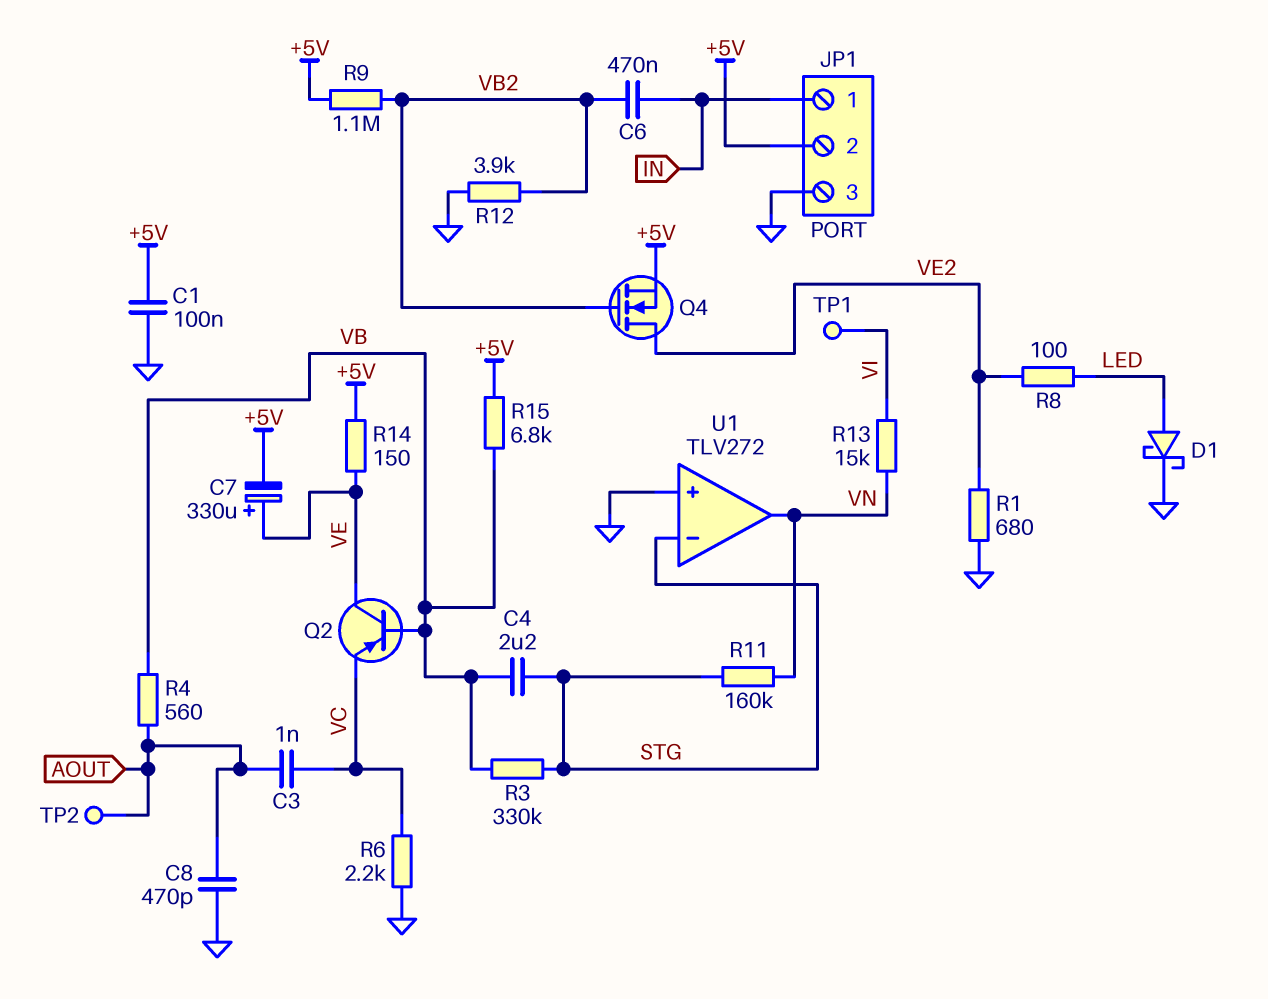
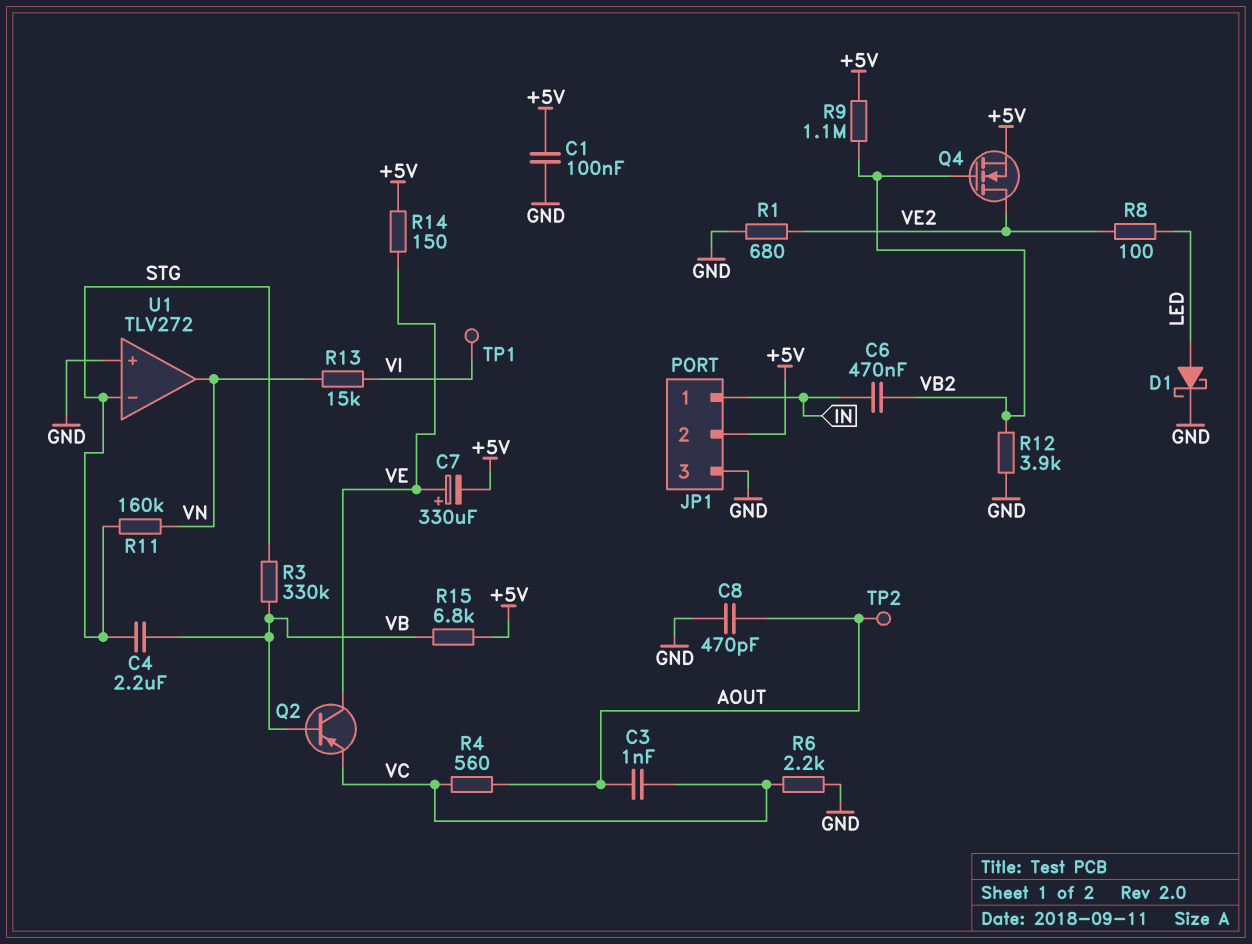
R4: 560 (AOUT, VB) -> 560 (AOUT, VC)

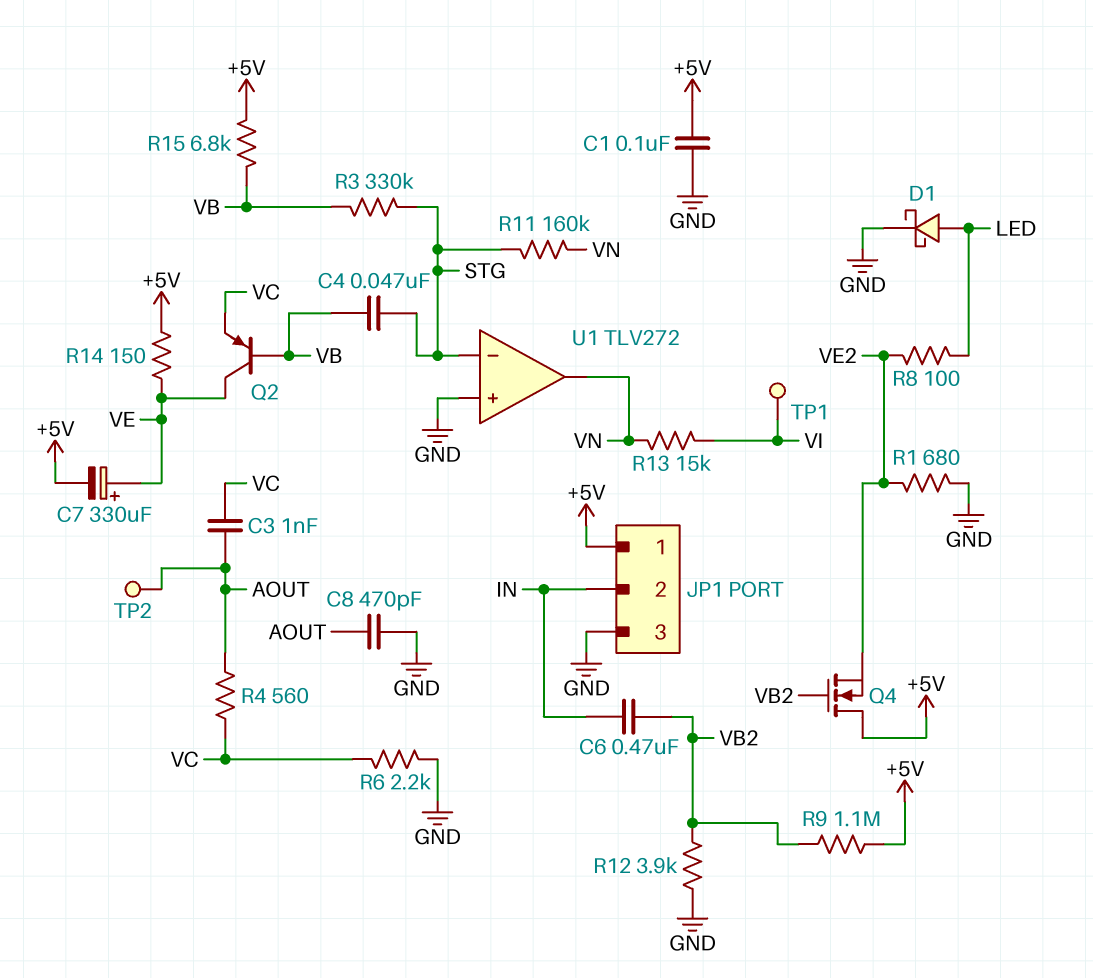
C4: 2.2uF (STG, VB) -> 47nF (STG, VB)
JP1 pin 1: IN -> +5V
JP1 pin 2: +5V -> IN
Q4: NMOS (G VB2, D VE2, S +5V) -> NMOS (G VB2, D +5V, S VE2)

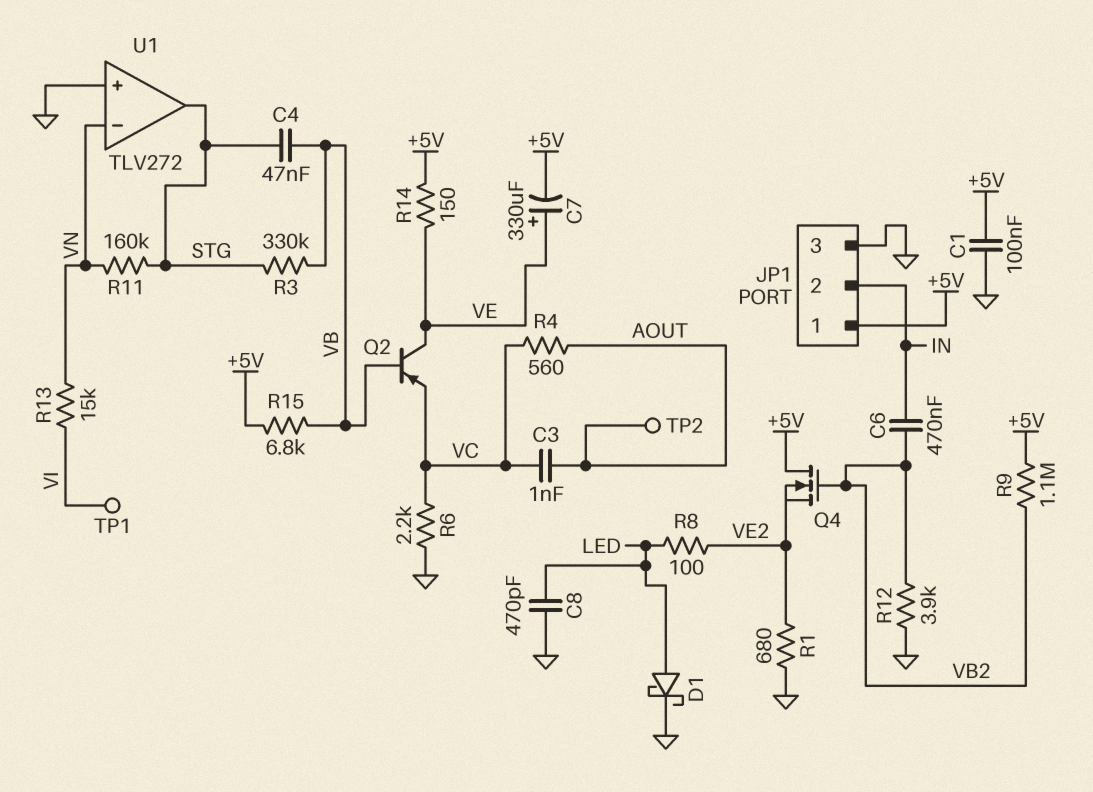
C8: 470pF (AOUT, GND) -> 470pF (GND, LED)
U1 pin in-: STG -> VN
U1 pin out: VN -> STG

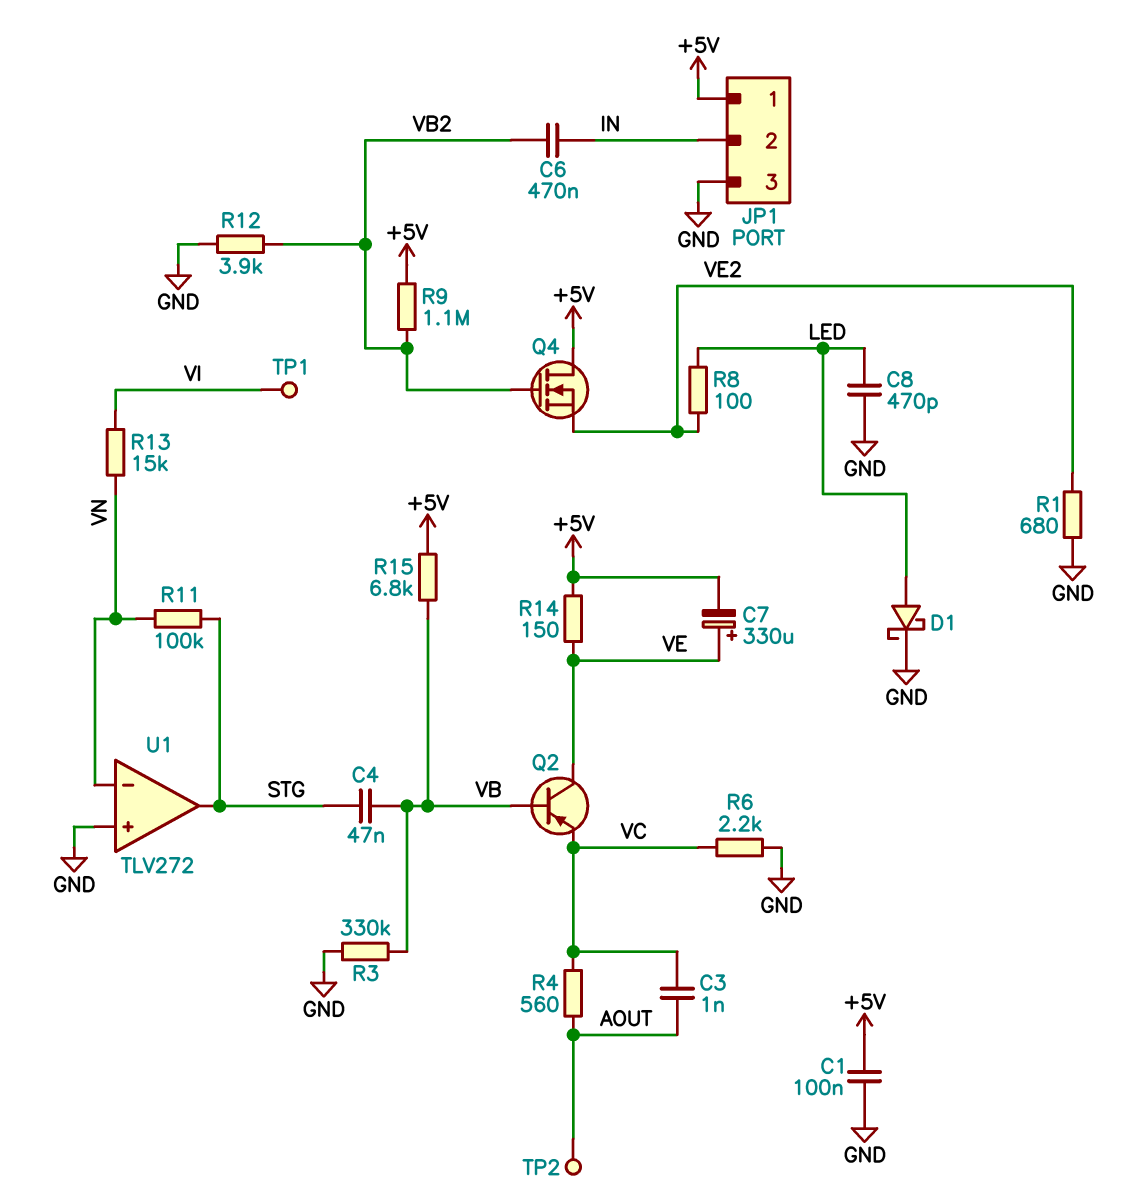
R3: 330k (STG, VB) -> 330k (GND, VB)
R11: 160k (STG, VN) -> 100k (STG, VN)

